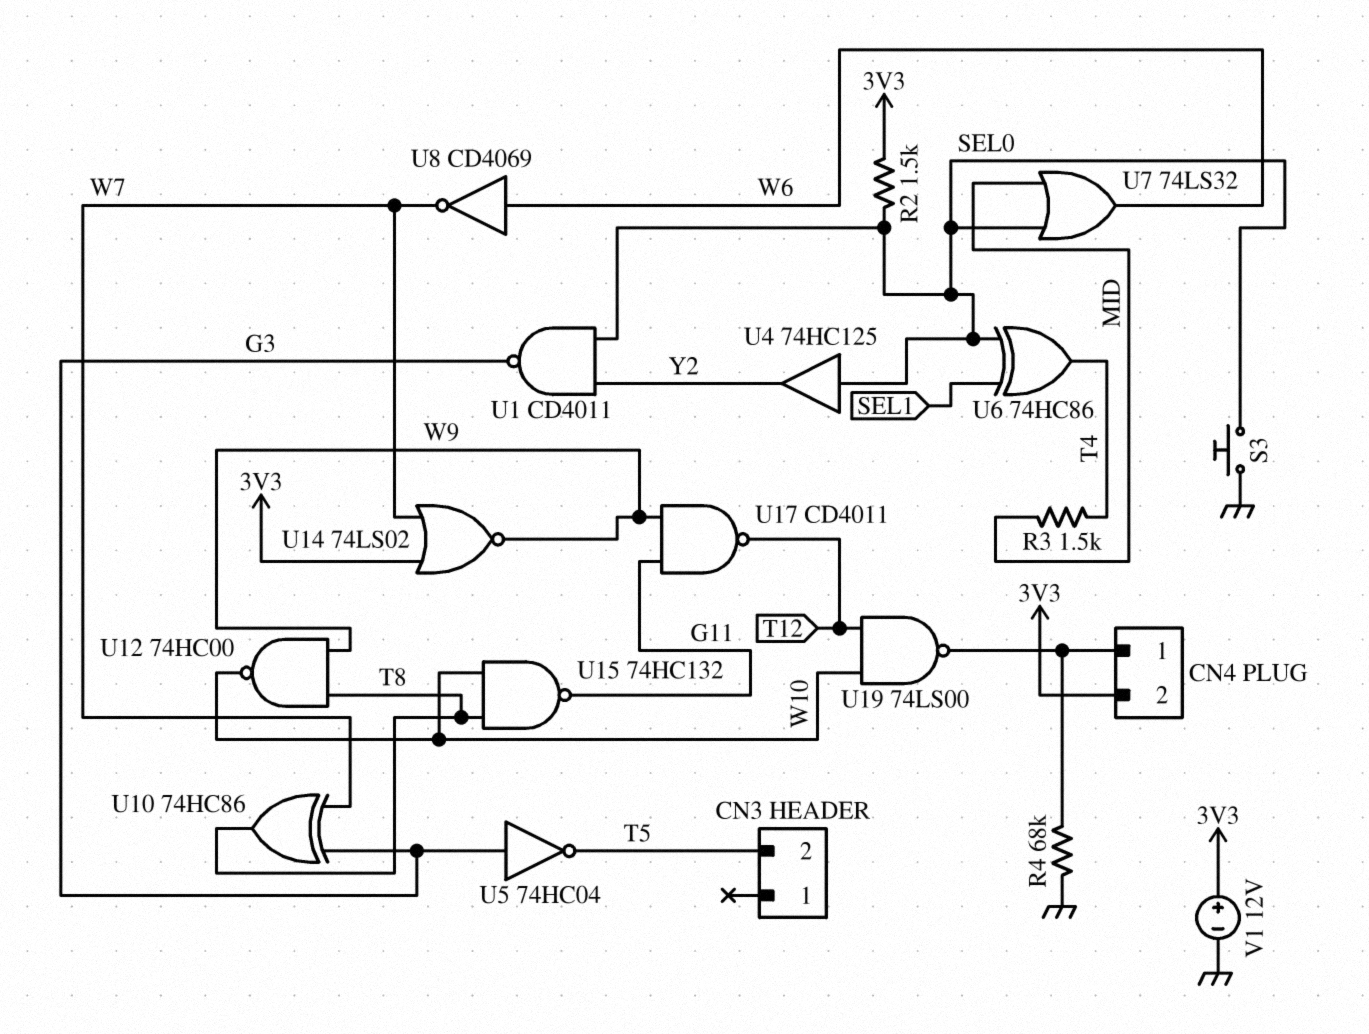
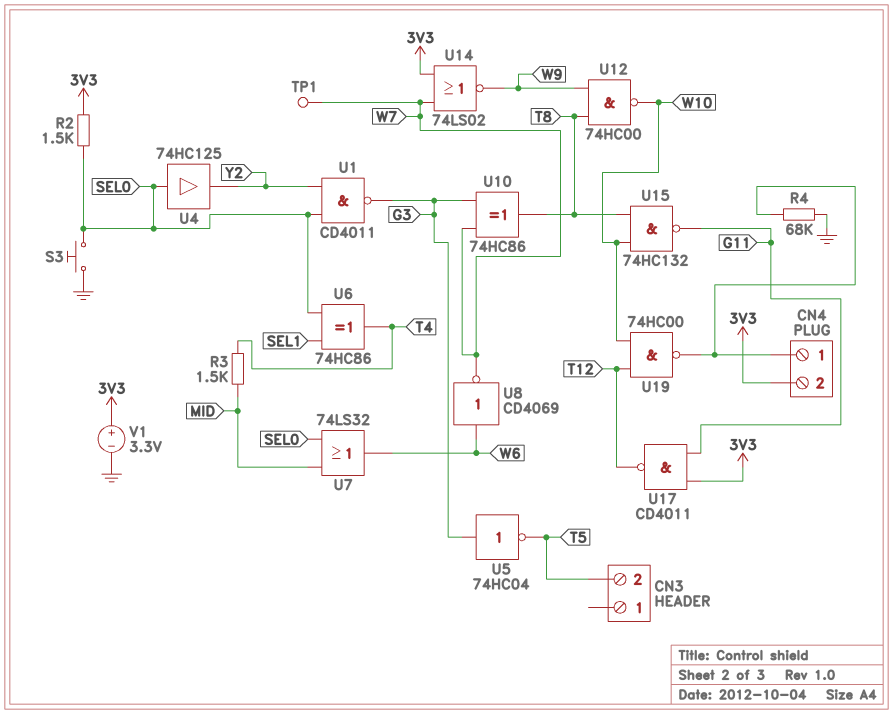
TP1: none -> test point (W7)
U17: NAND CD4011 (in G11, in W9, out T12) -> NAND CD4011 (in 3V3, in G11, out T12)
U19: NAND 74LS00 (in T12, in W10, out CN4/1) -> NAND 74HC00 (in T12, in W10, out CN4/1)
V1: 12V (plus 3V3, minus GND) -> 3.3V (plus 3V3, minus GND)

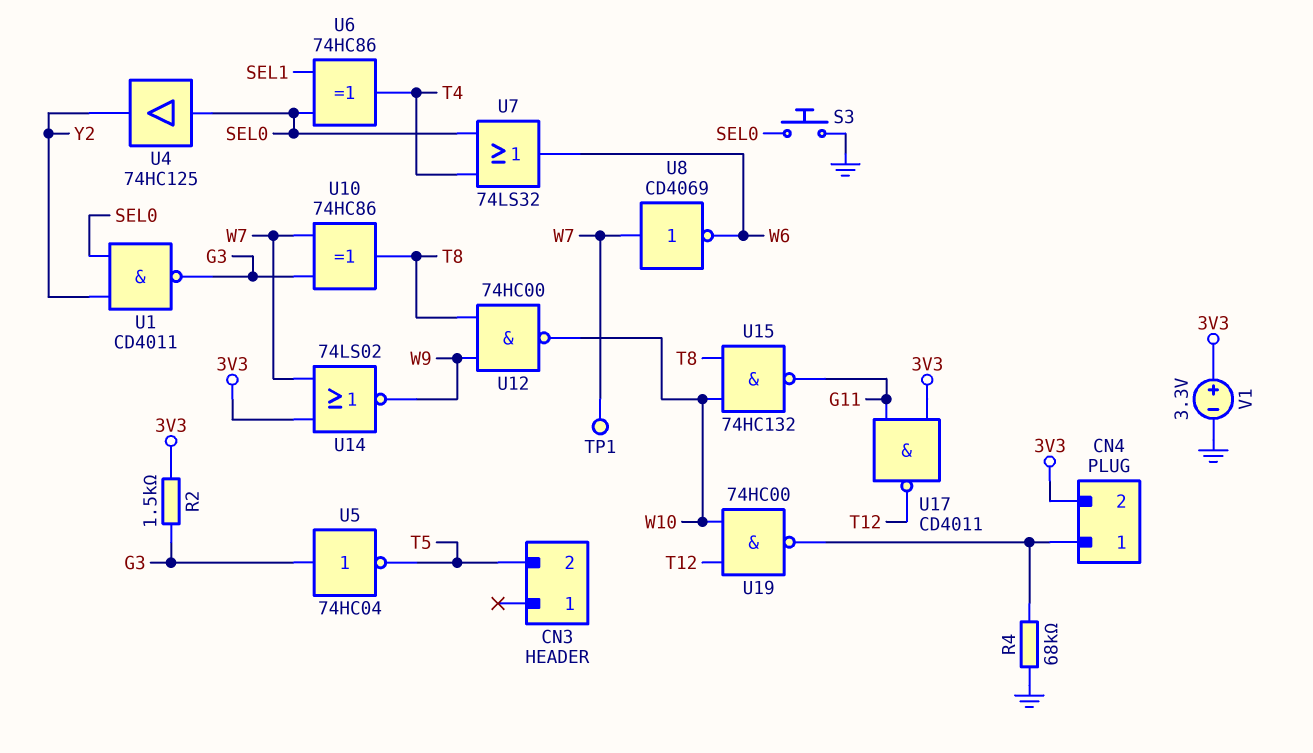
R2: 1.5k (3V3, SEL0) -> 1.5k (3V3, G3)
R3: 1.5k (MID, T4) -> none
U7: OR 74LS32 (in MID, in SEL0, out W6) -> OR 74LS32 (in SEL0, in T4, out W6)
U8: NOT CD4069 (in W6, out W7) -> NOT CD4069 (in W7, out W6)

